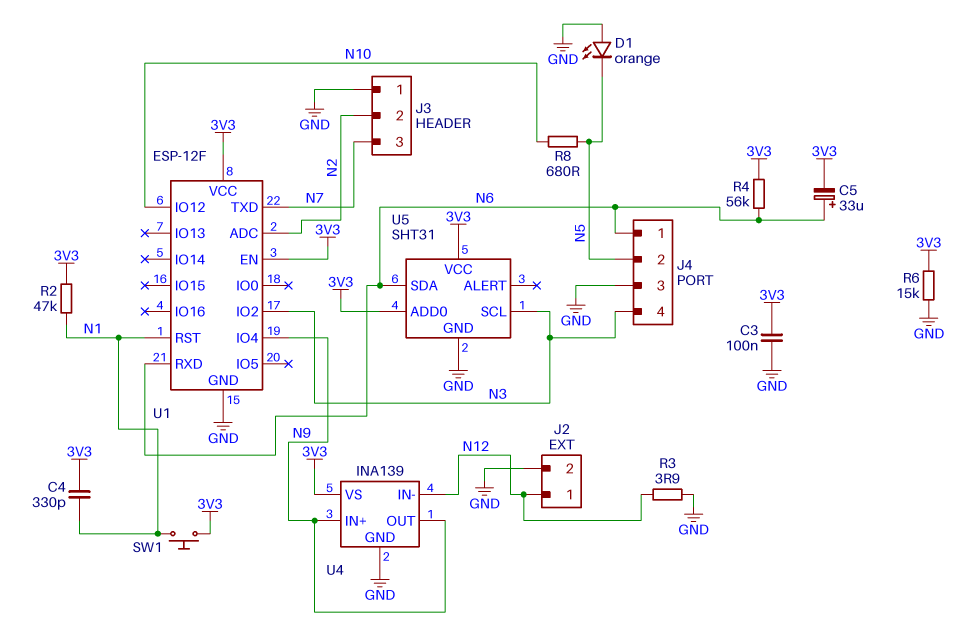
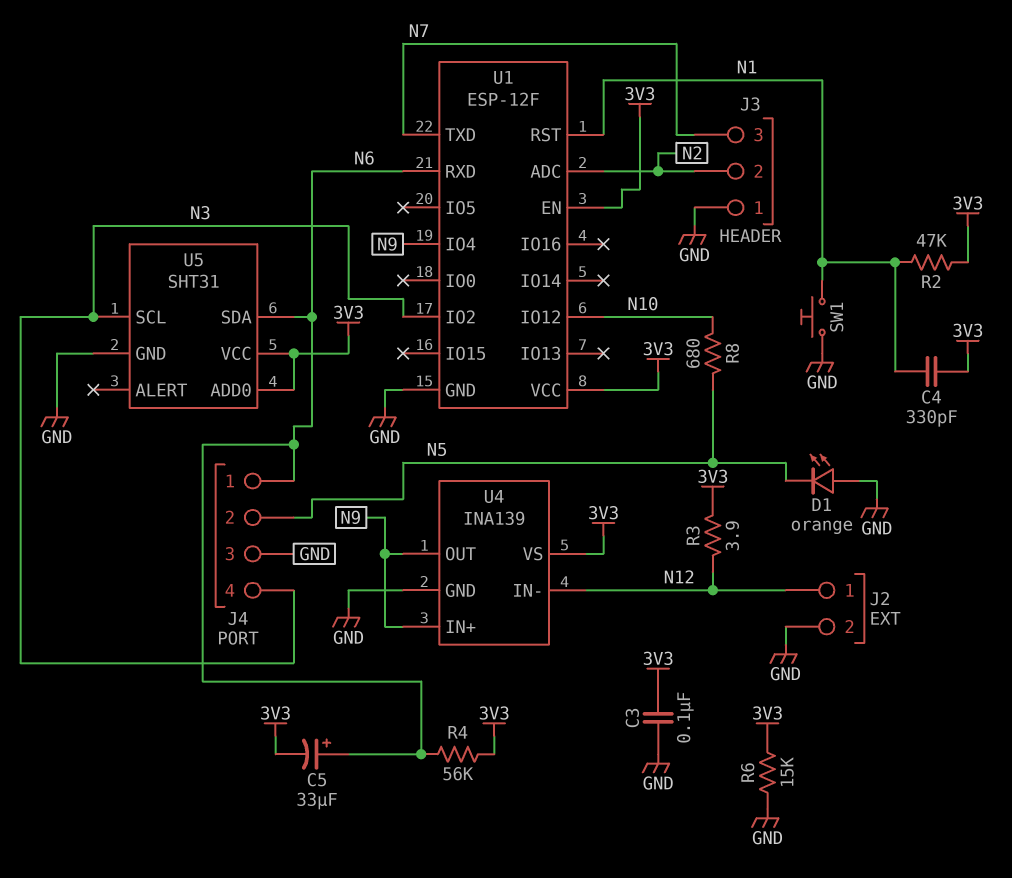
R3: 3.9 (GND, N12) -> 3.9 (3V3, N12)
SW1: button (3V3, N1) -> button (GND, N1)

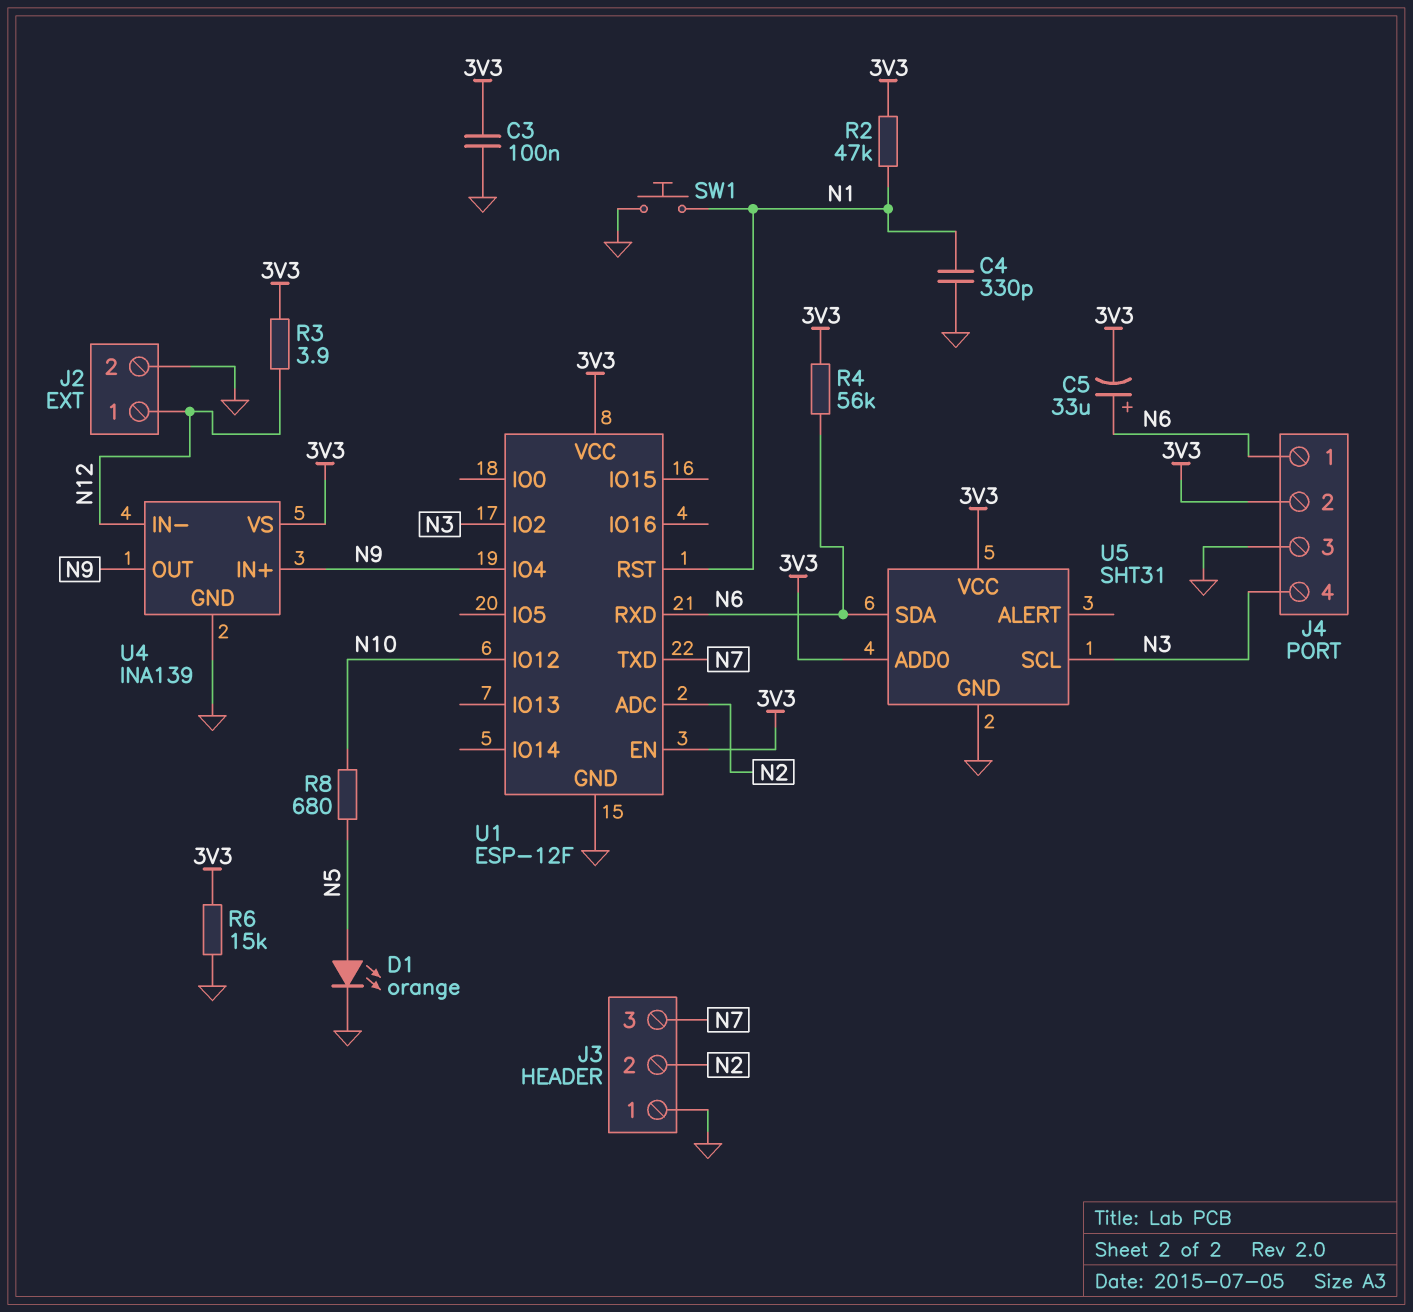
C4: 330pF (3V3, N1) -> 330pF (GND, N1)
D1: LED orange (A GND, K N5) -> LED orange (A N5, K GND)
J4 pin 2: N5 -> 3V3

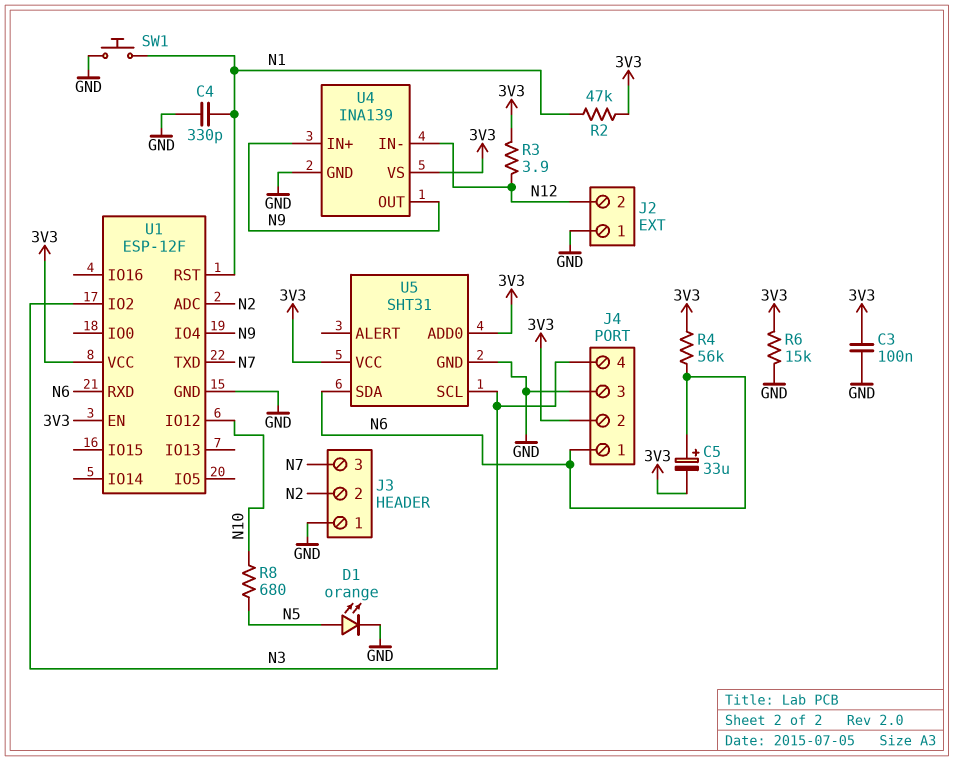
J2 pin 1: N12 -> GND
J2 pin 2: GND -> N12

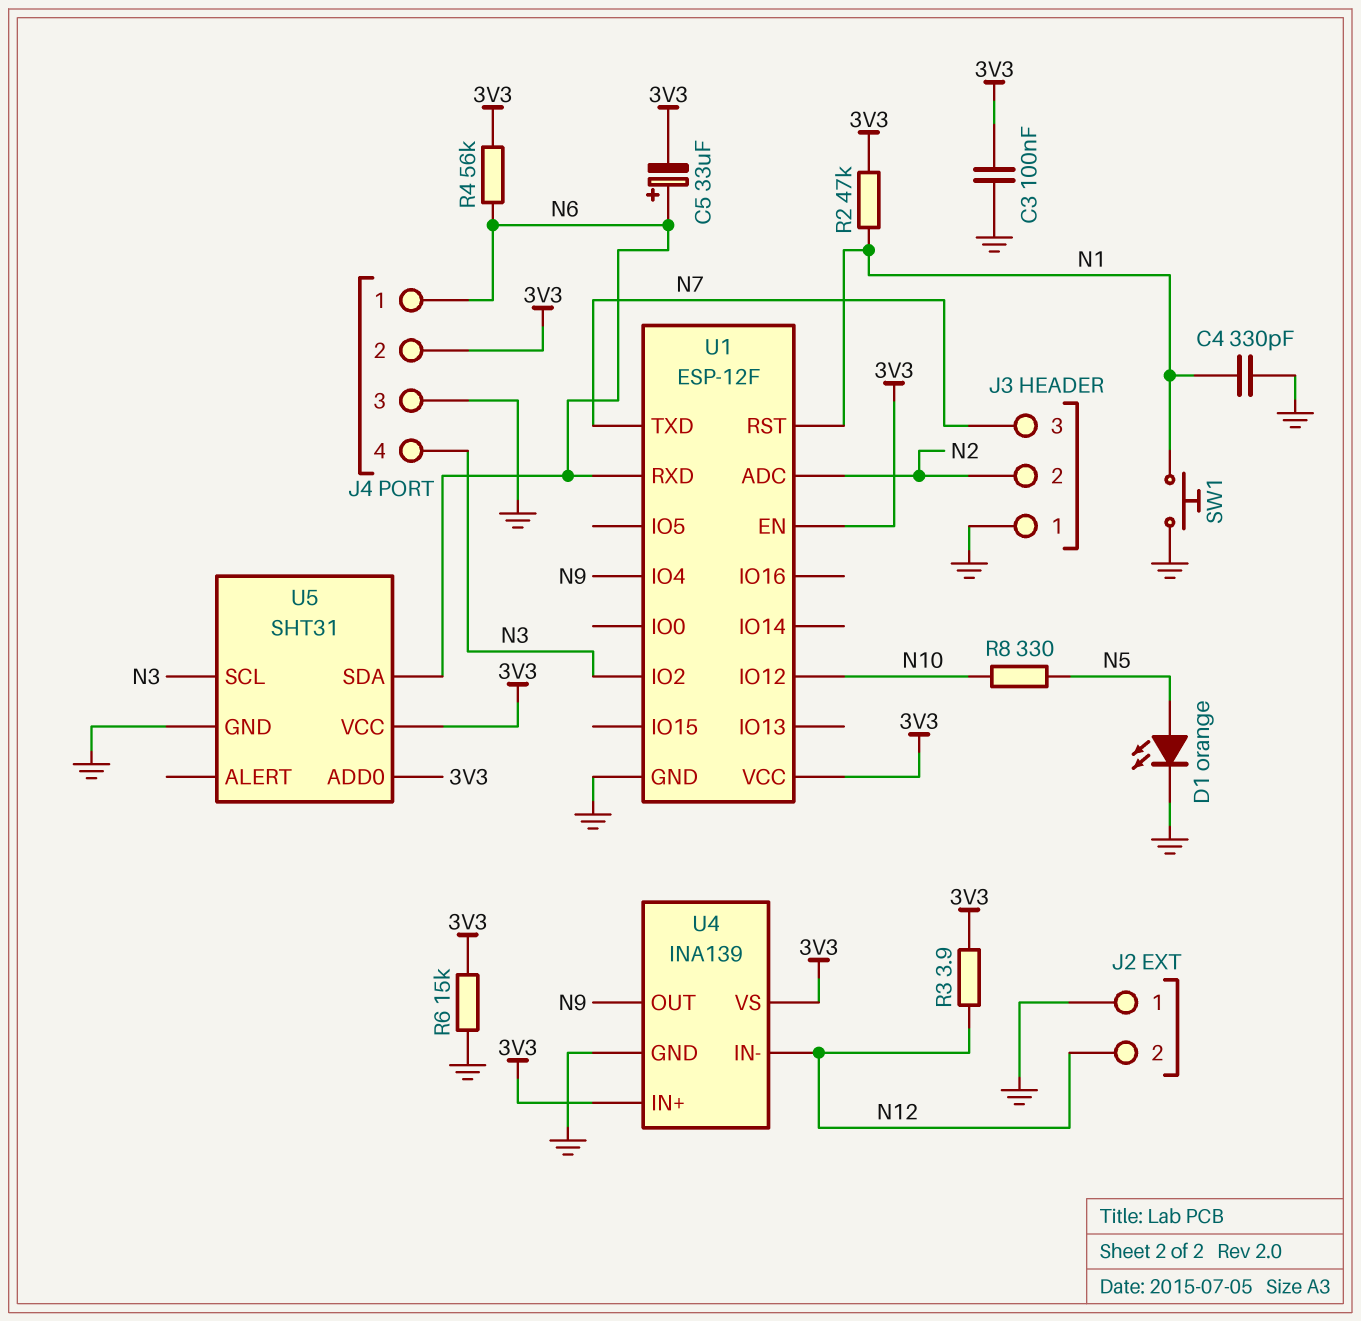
R8: 680 (N5, N10) -> 330 (N5, N10)
U4 pin IN+: N9 -> 3V3

